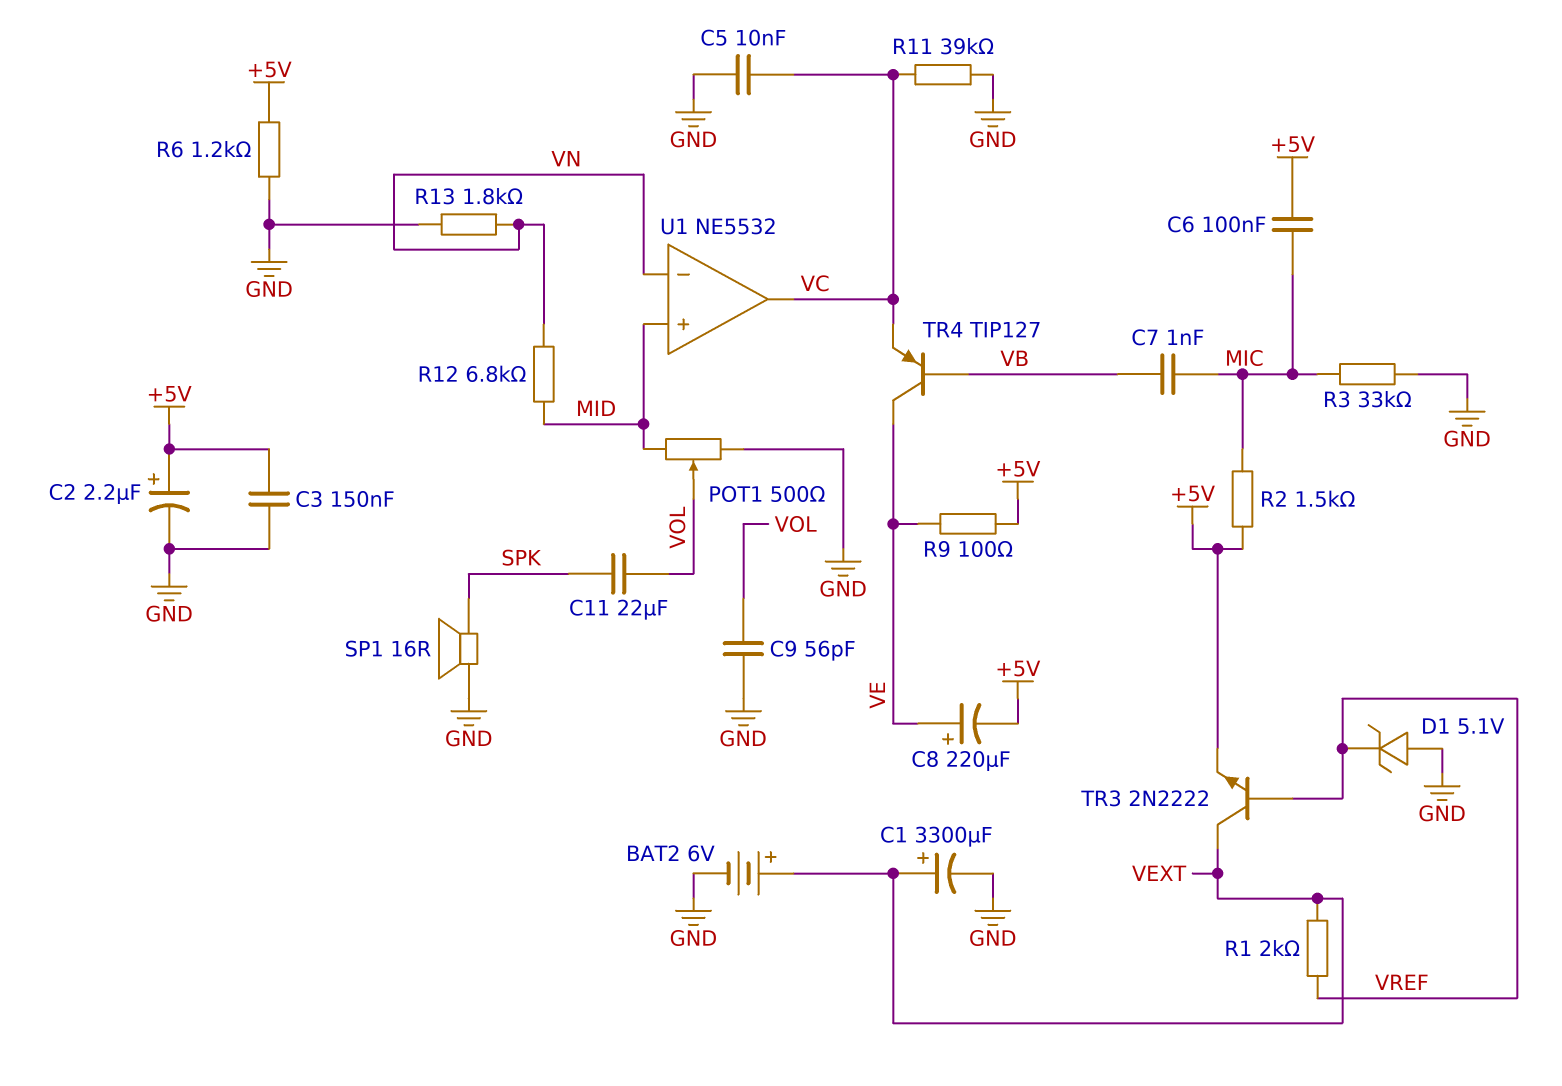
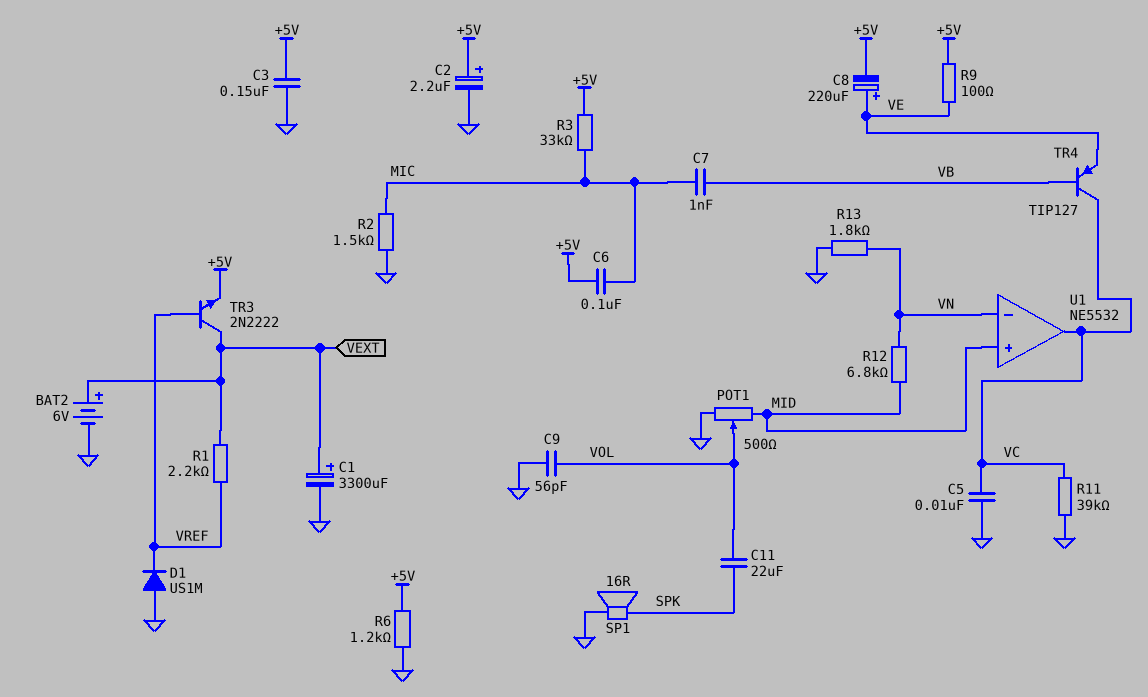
D1: zener 5.1V (A GND, K VREF) -> diode US1M (A GND, K VREF)
R1: 2k (VEXT, VREF) -> 2.2k (VEXT, VREF)
R2: 1.5k (+5V, MIC) -> 1.5k (GND, MIC)
R3: 33k (GND, MIC) -> 33k (+5V, MIC)
TR4: PNP TIP127 (B VB, C VE, E VC) -> PNP TIP127 (B VB, C VC, E VE)

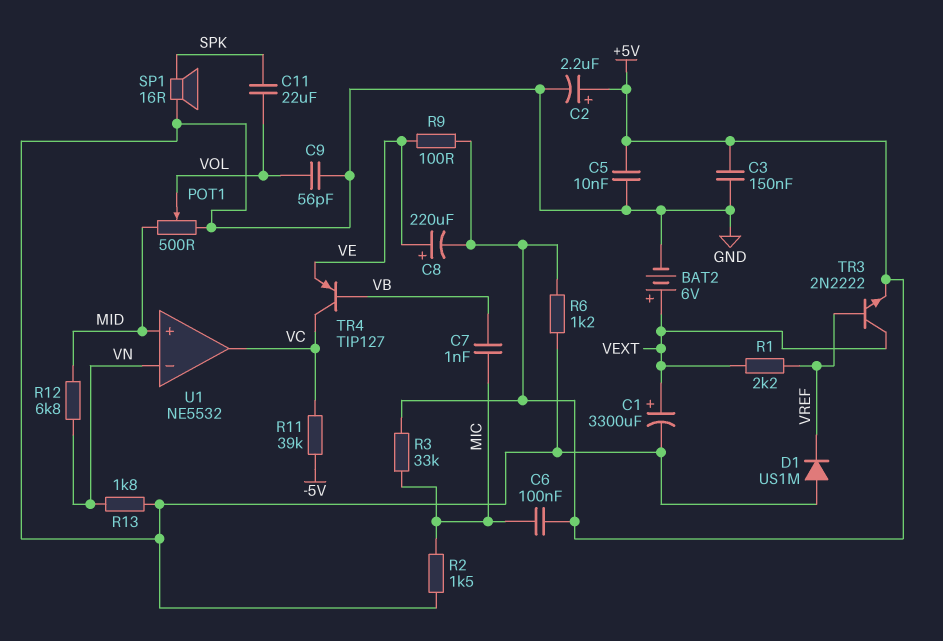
C5: 10nF (GND, VC) -> 10nF (+5V, GND)
R11: 39k (GND, VC) -> 39k (-5V, VC)

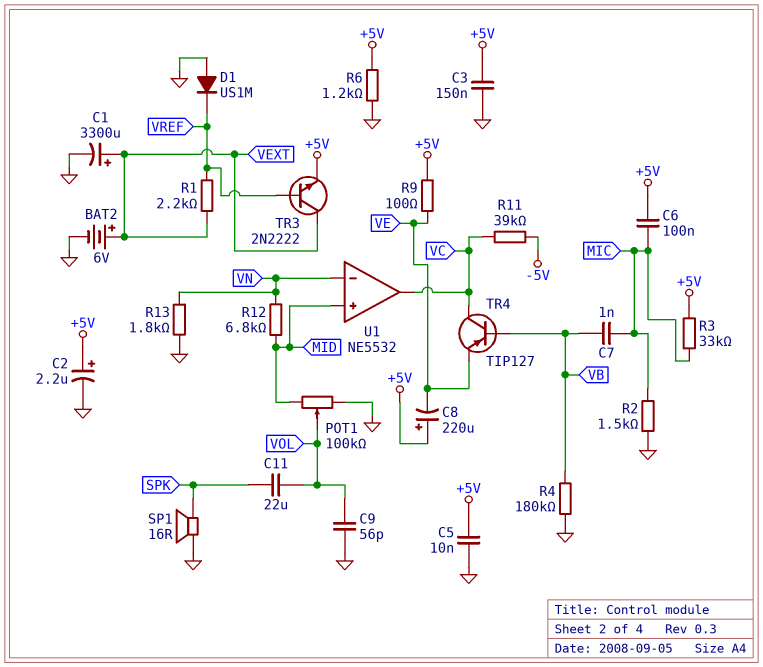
C8: 220uF (plus VE, minus +5V) -> 220uF (plus +5V, minus VE)
POT1: 500 (GND, MID, wiper VOL) -> 100k (GND, MID, wiper VOL)
R4: none -> 180k (GND, VB)

